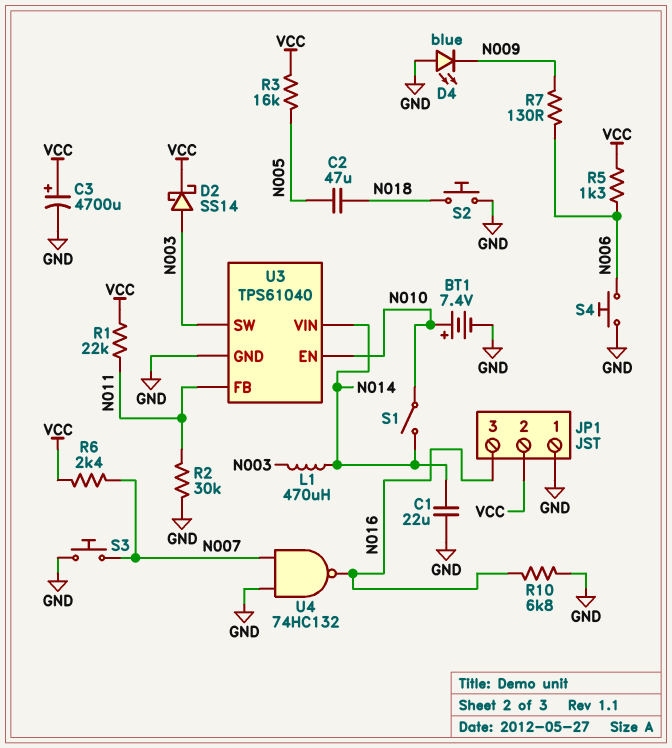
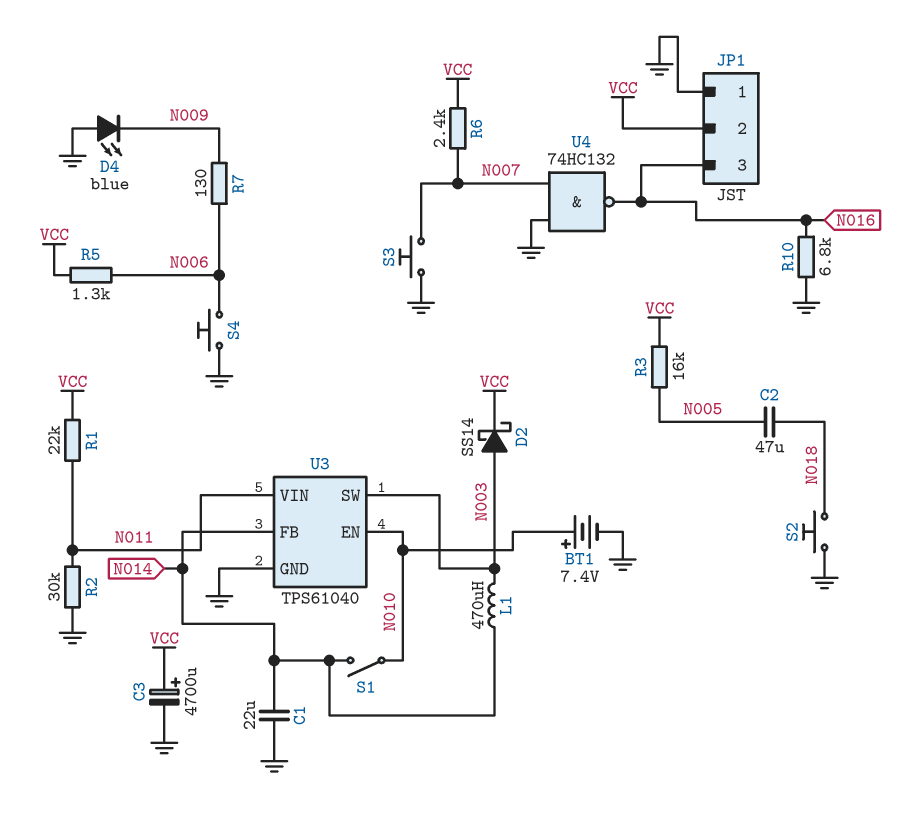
U3 pin FB: N011 -> N014
U3 pin VIN: N014 -> N011

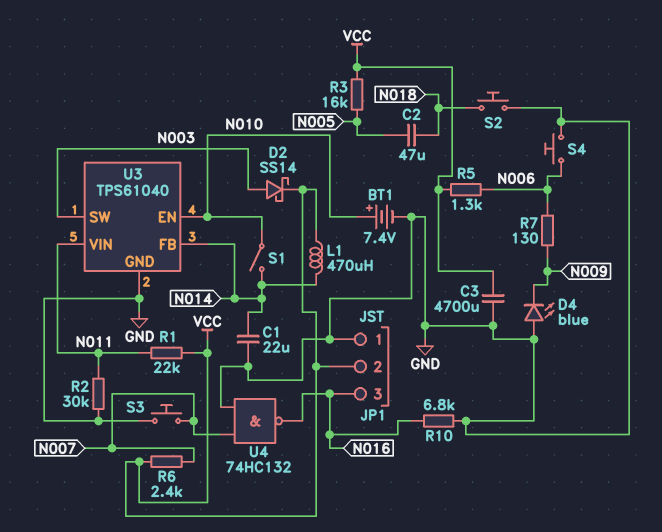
C3: 4700uF (plus VCC, minus GND) -> 4700uF (GND, VCC)
L1: 470uH (N003, N014) -> 470uH (N014, VCC)

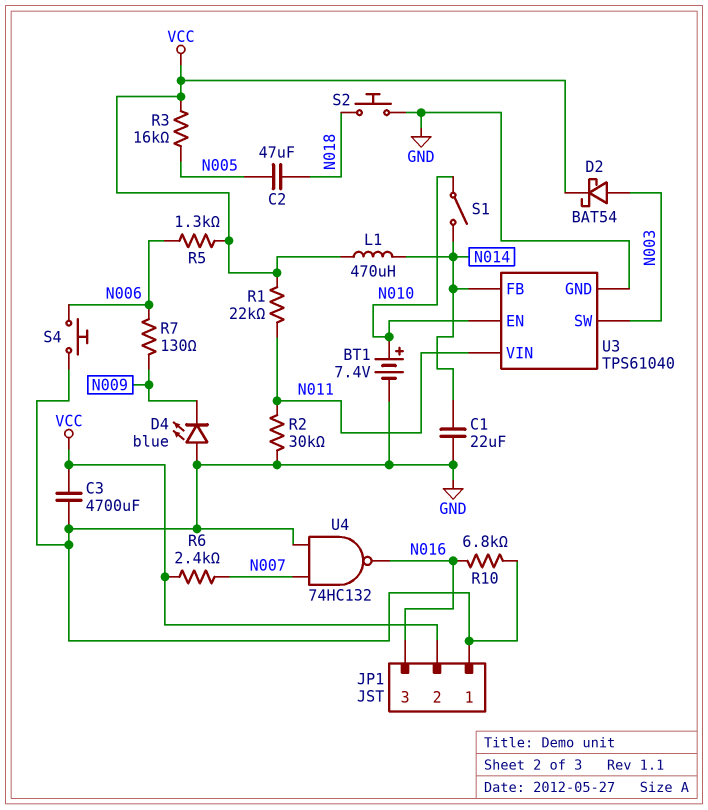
D2: schottky SS14 (A N003, K VCC) -> schottky BAT54 (A N003, K VCC)
S3: button (GND, N007) -> none

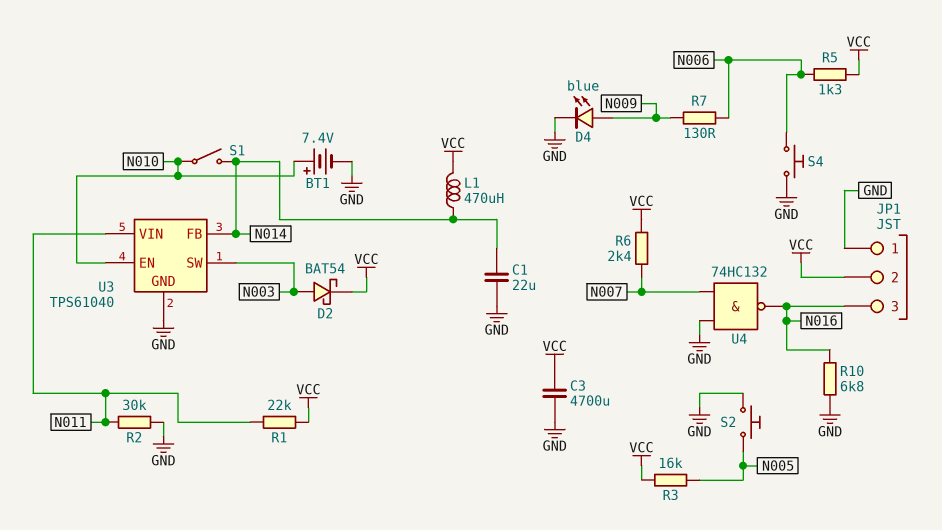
C2: 47uF (N005, N018) -> none
D4: LED blue (A GND, K N009) -> LED blue (A N009, K GND)
S2: button (GND, N018) -> button (GND, N005)

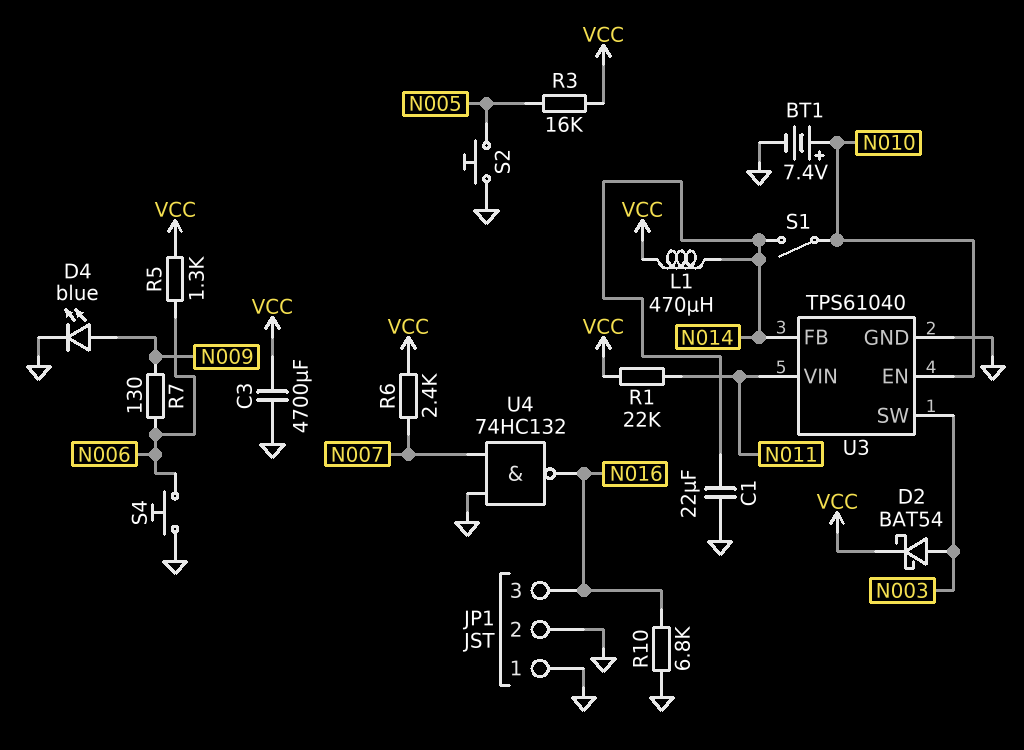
JP1 pin 2: VCC -> GND
R2: 30k (GND, N011) -> none

